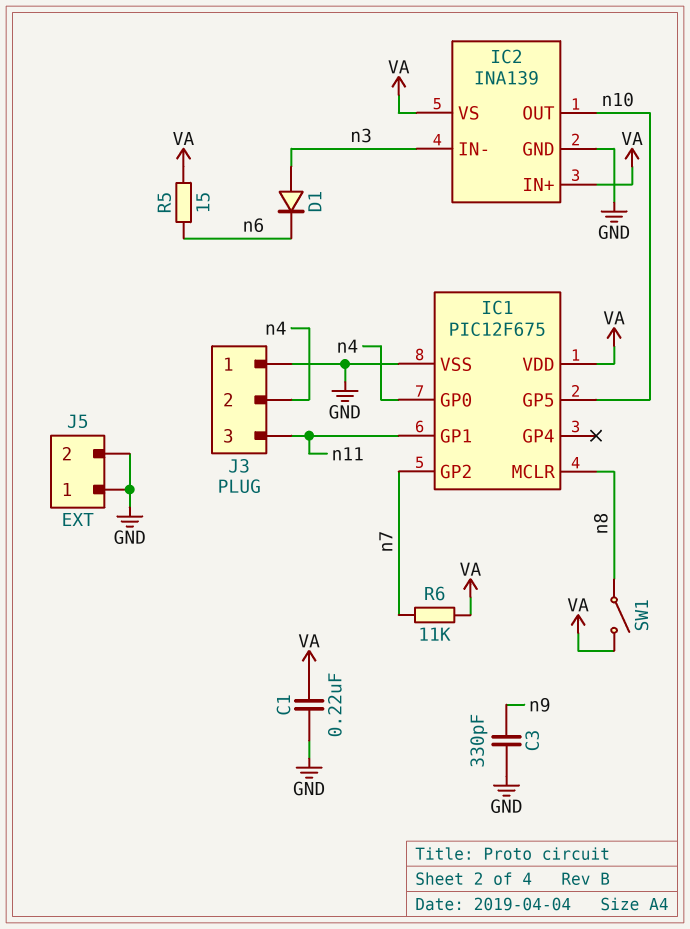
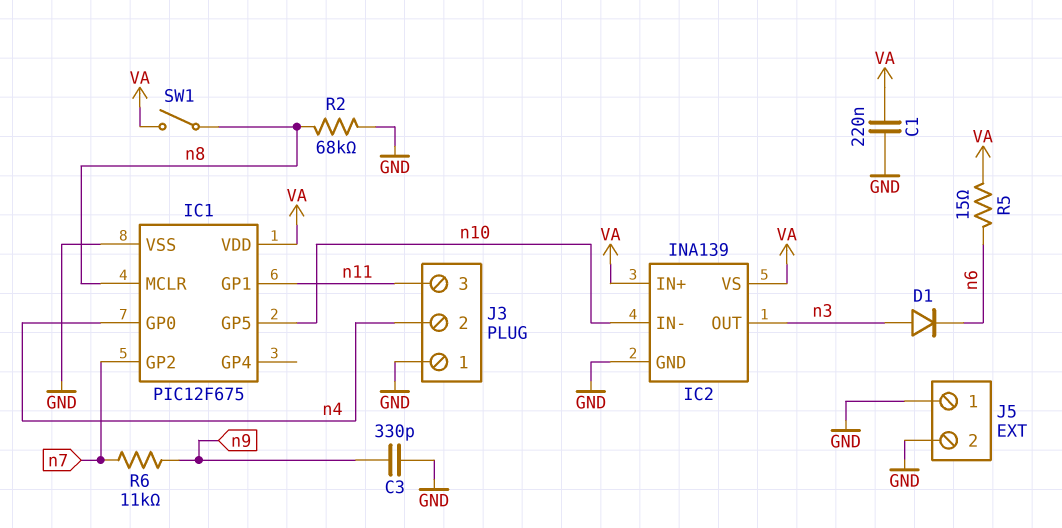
IC2 pin IN-: n3 -> n10
IC2 pin OUT: n10 -> n3
R2: none -> 68k (GND, n8)
R6: 11k (VA, n7) -> 11k (n7, n9)

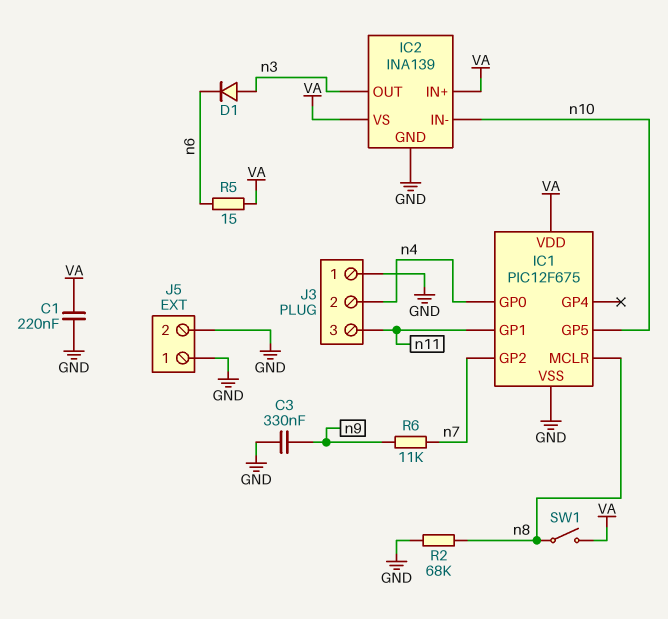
C3: 330pF (GND, n9) -> 330nF (GND, n9)

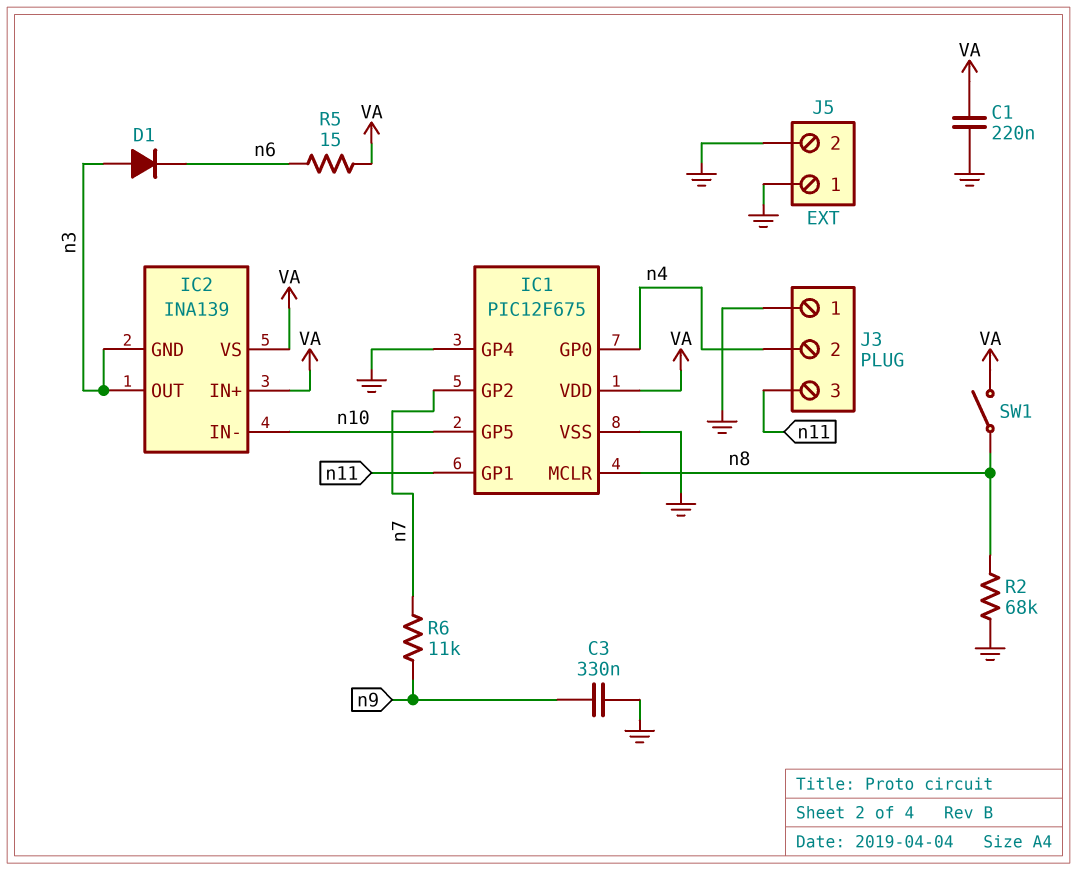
IC1 pin GP4: none -> GND
IC2 pin GND: GND -> n3

